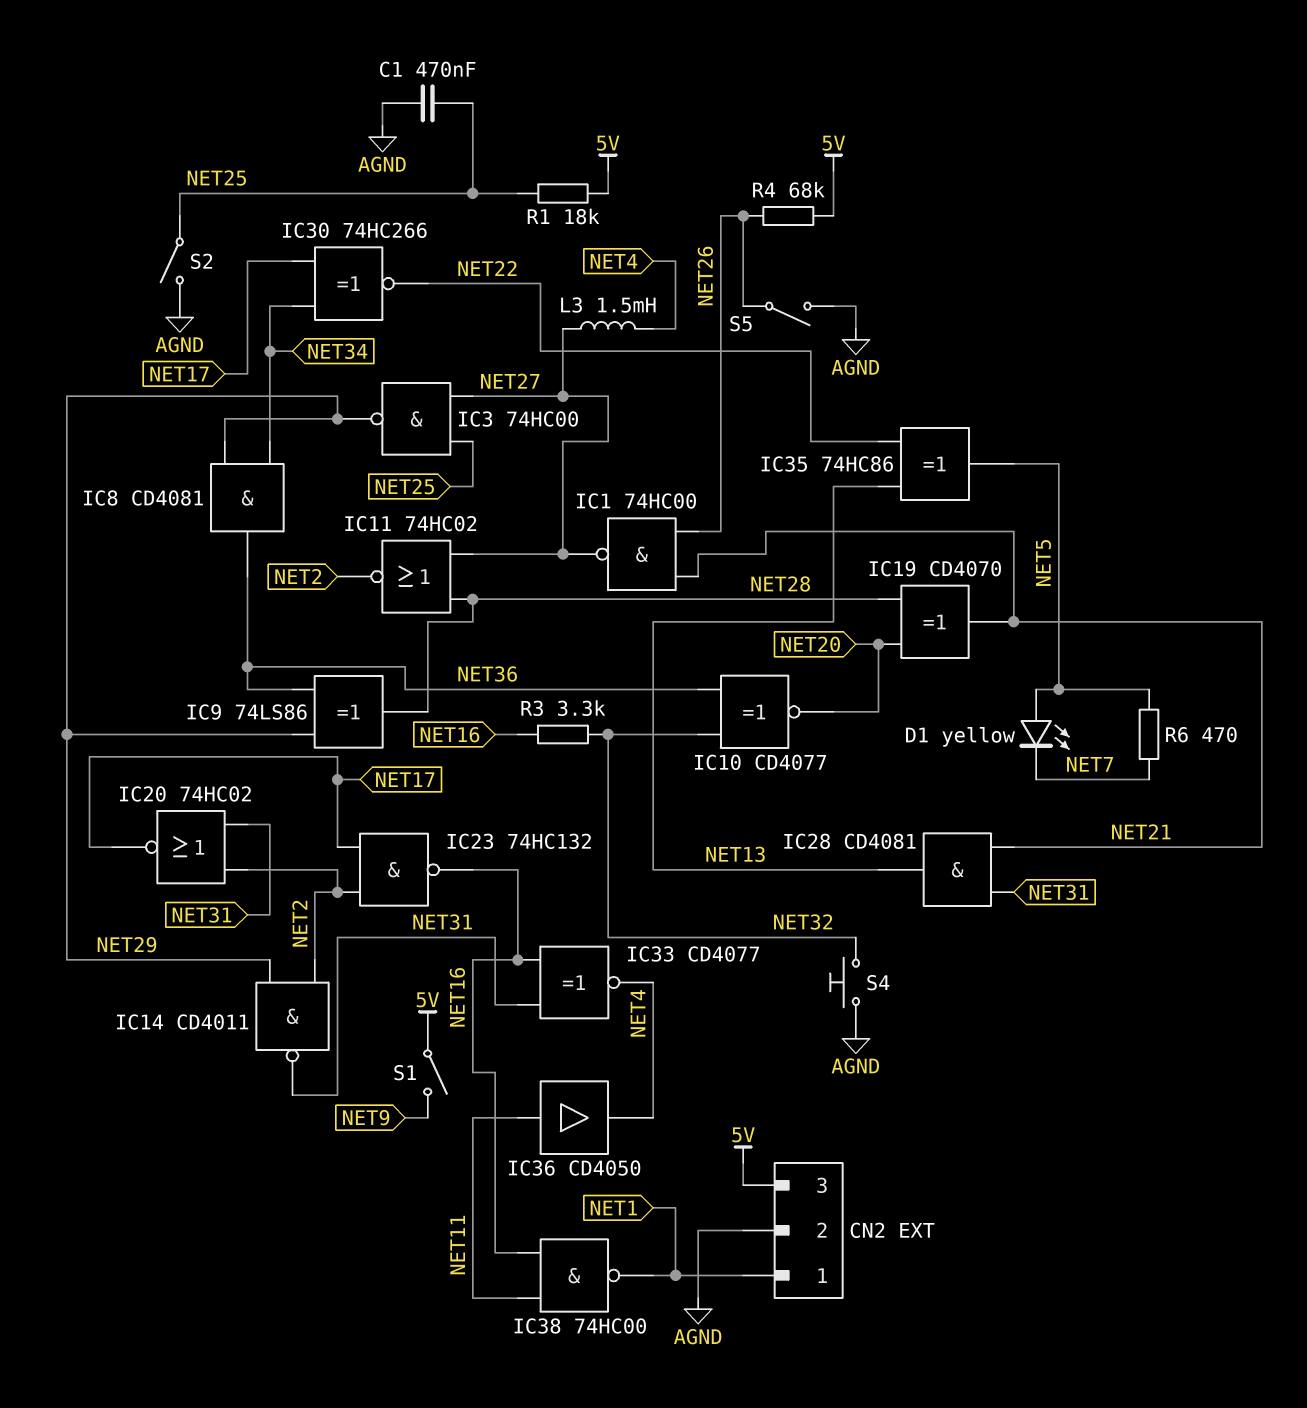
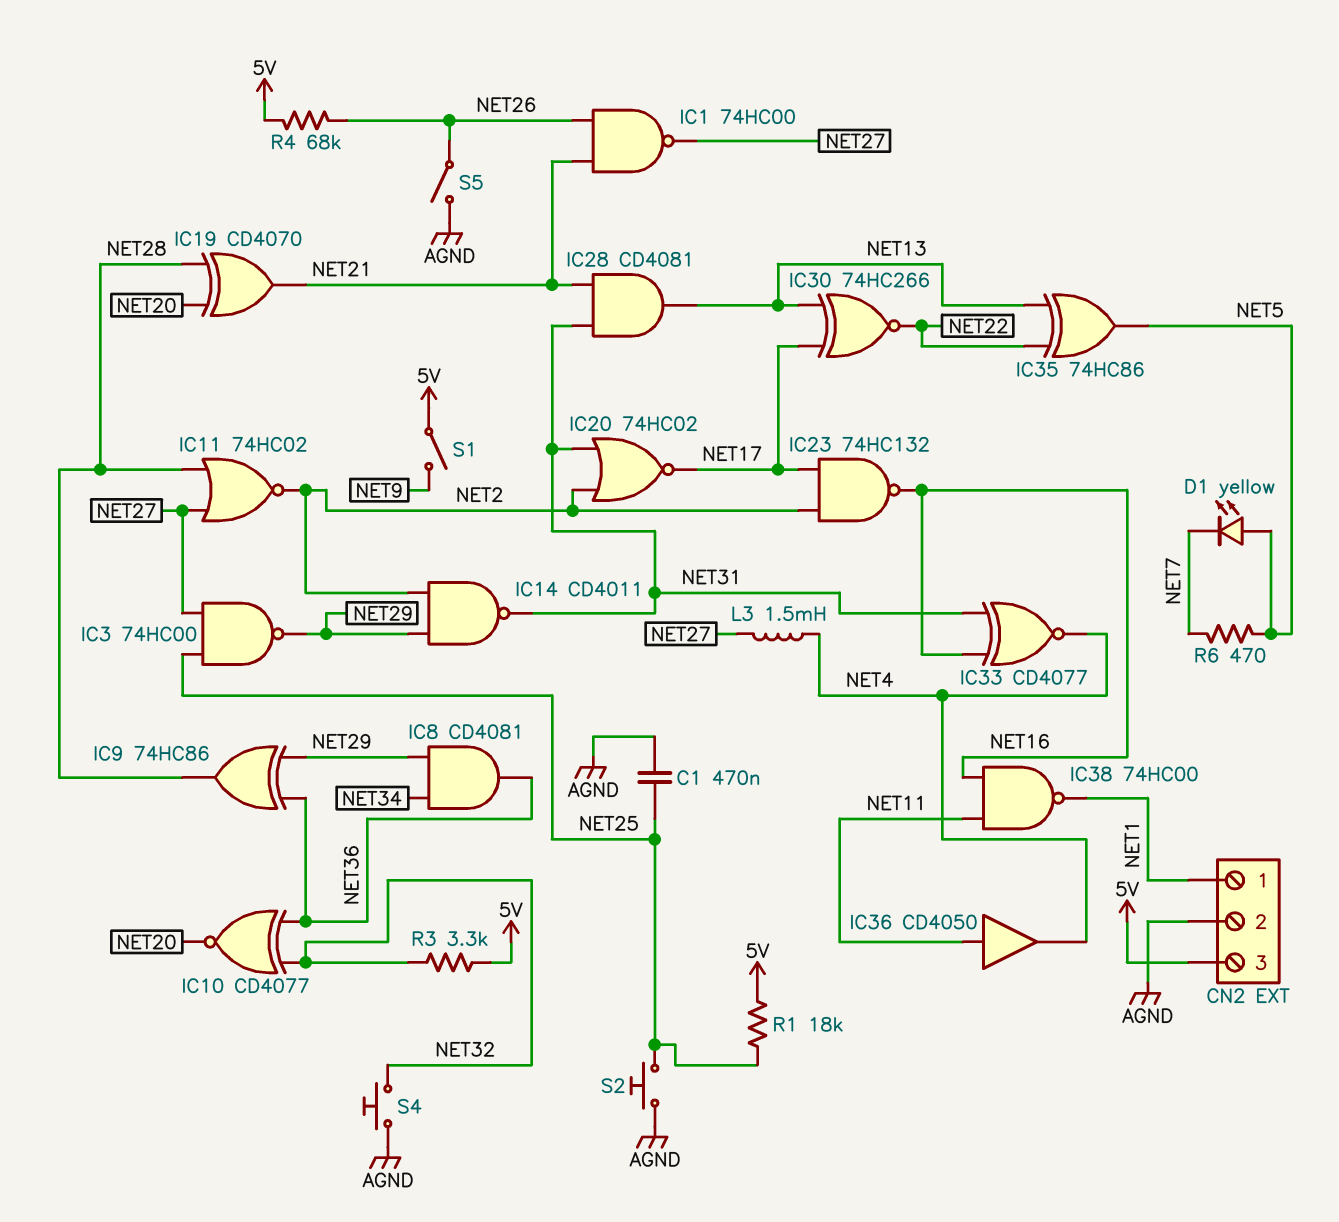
IC9: XOR 74LS86 (in NET29, in NET36, out NET28) -> XOR 74HC86 (in NET29, in NET36, out NET28)
IC30: XNOR 74HC266 (in NET17, in NET34, out NET22) -> XNOR 74HC266 (in NET13, in NET17, out NET22)
R3: 3.3k (NET16, NET32) -> 3.3k (5V, NET32)
S2: switch (AGND, NET25) -> button (AGND, NET25)

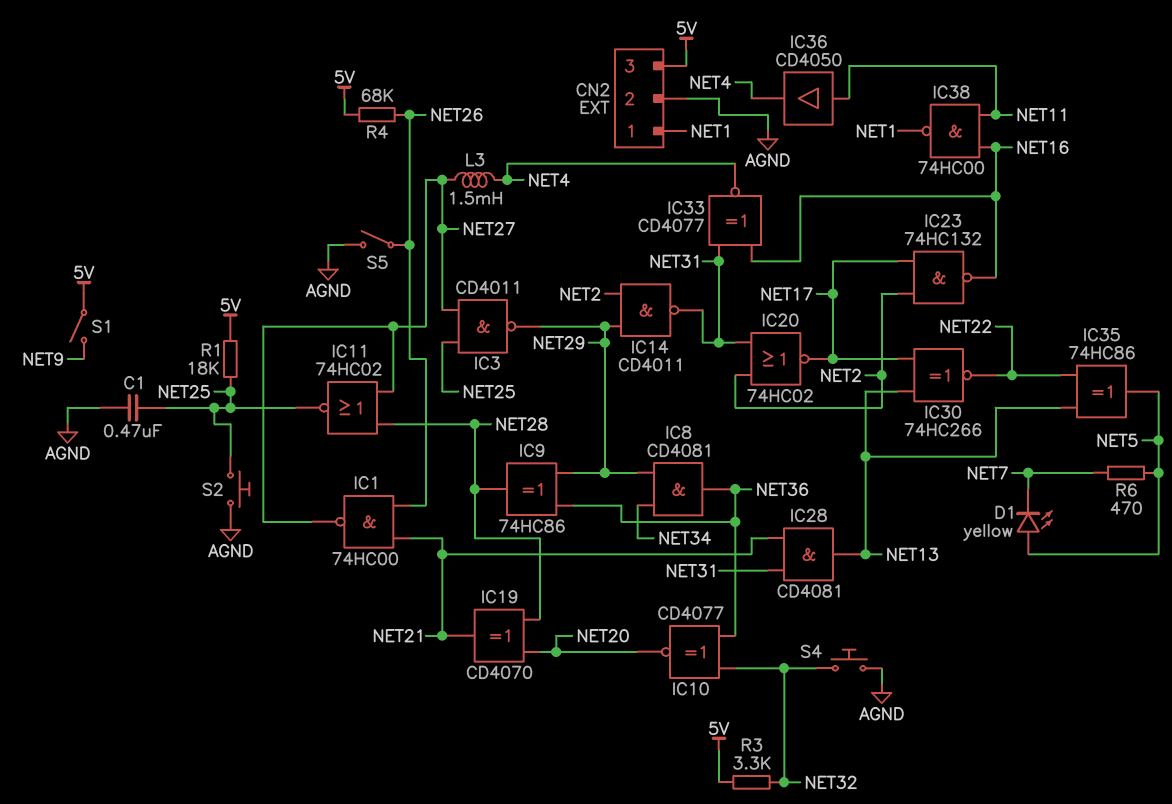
IC3: NAND 74HC00 (in NET25, in NET27, out NET29) -> NAND CD4011 (in NET25, in NET27, out NET29)
IC11: NOR 74HC02 (in NET27, in NET28, out NET2) -> NOR 74HC02 (in NET27, in NET28, out NET25)

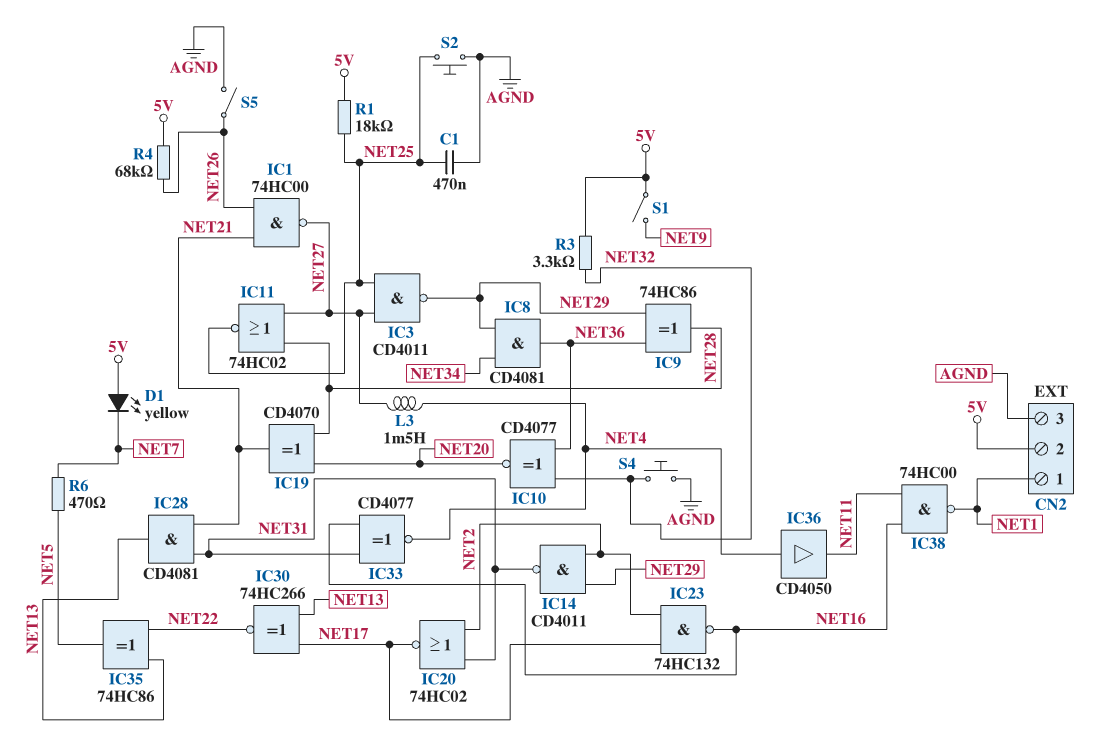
CN2 pin 2: AGND -> 5V
CN2 pin 3: 5V -> AGND
D1: LED yellow (A NET5, K NET7) -> LED yellow (A 5V, K NET7)
IC36: buffer CD4050 (in NET11, out NET4) -> buffer CD4050 (in NET4, out NET11)

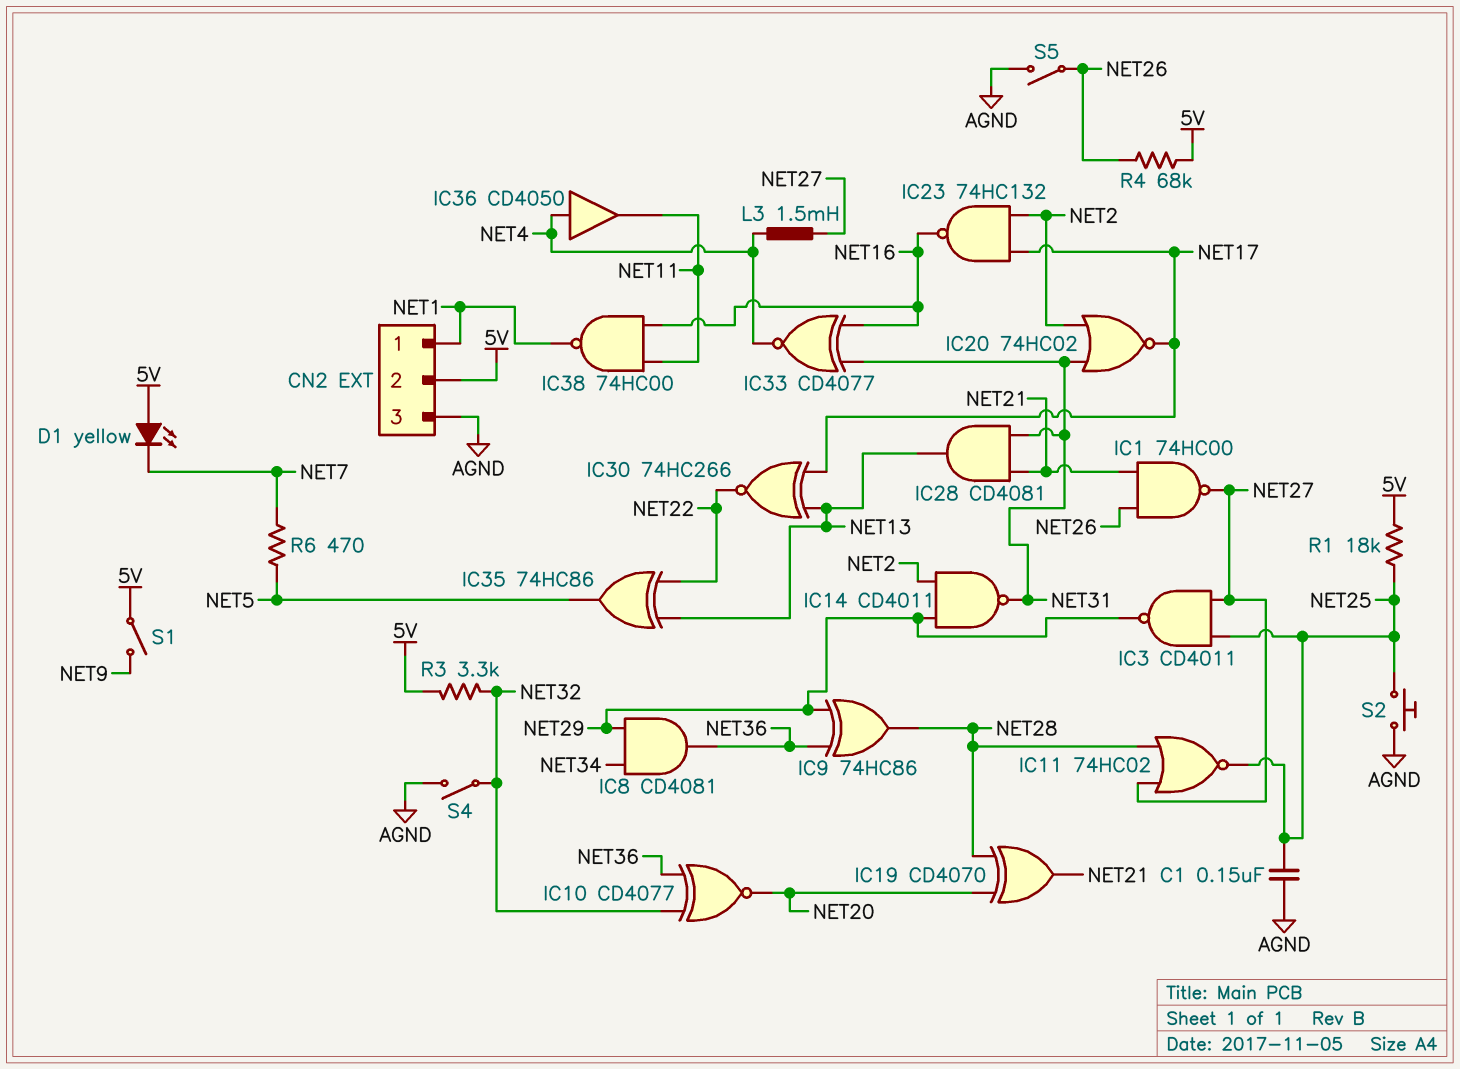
C1: 470nF (AGND, NET25) -> 150nF (AGND, NET25)
S4: button (AGND, NET32) -> switch (AGND, NET32)

